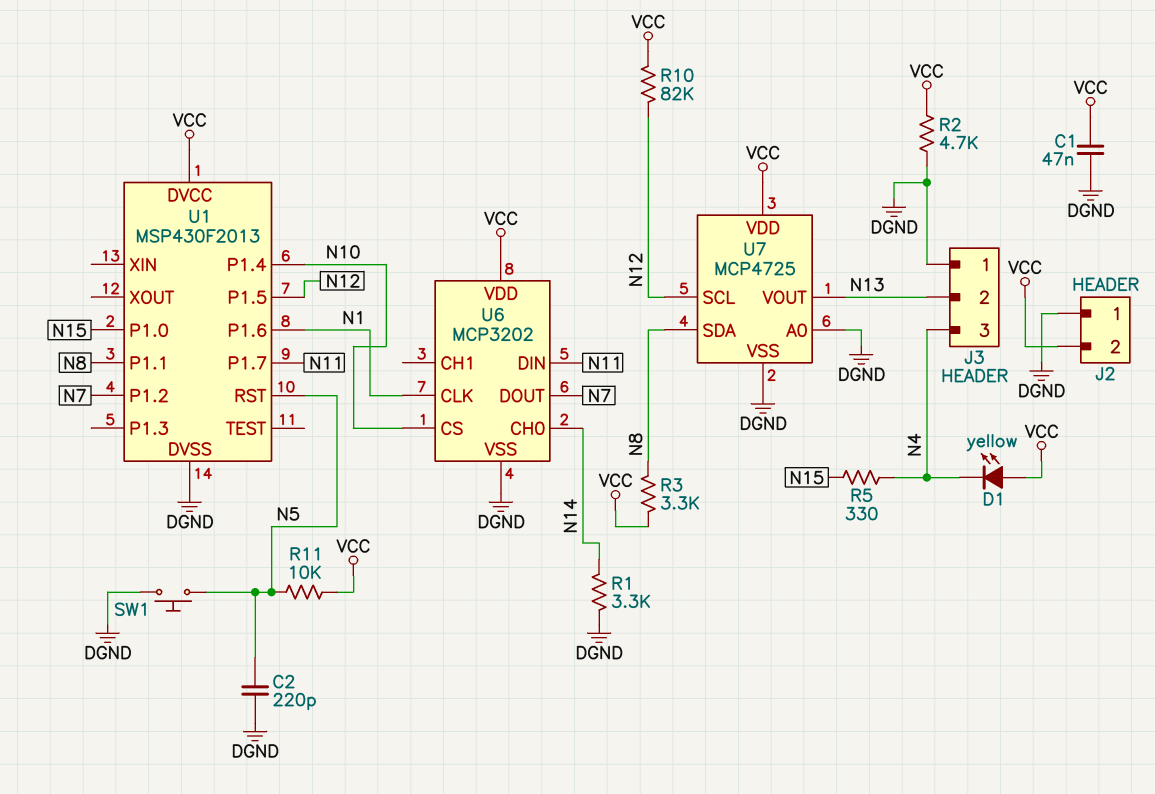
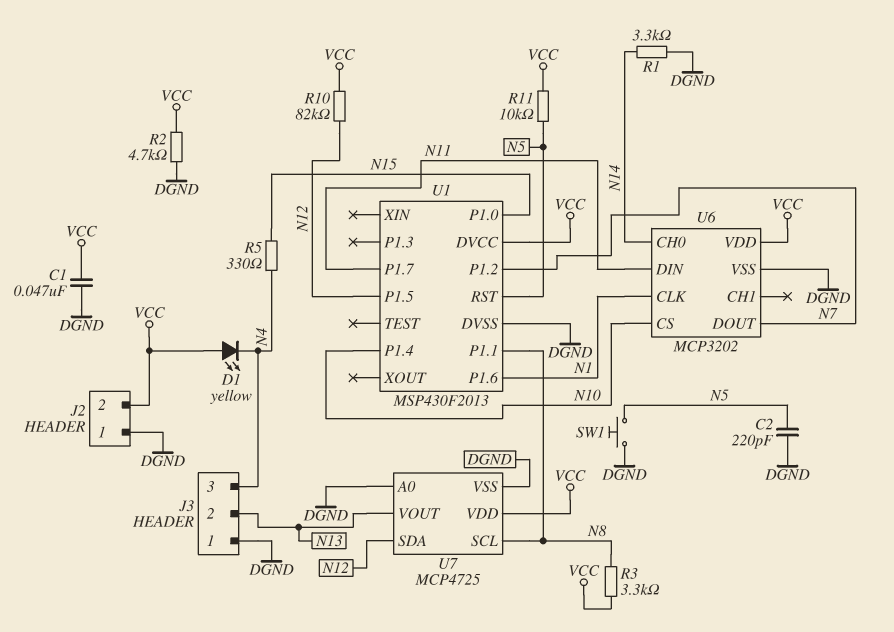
U7 pin SCL: N12 -> N8
U7 pin SDA: N8 -> N12

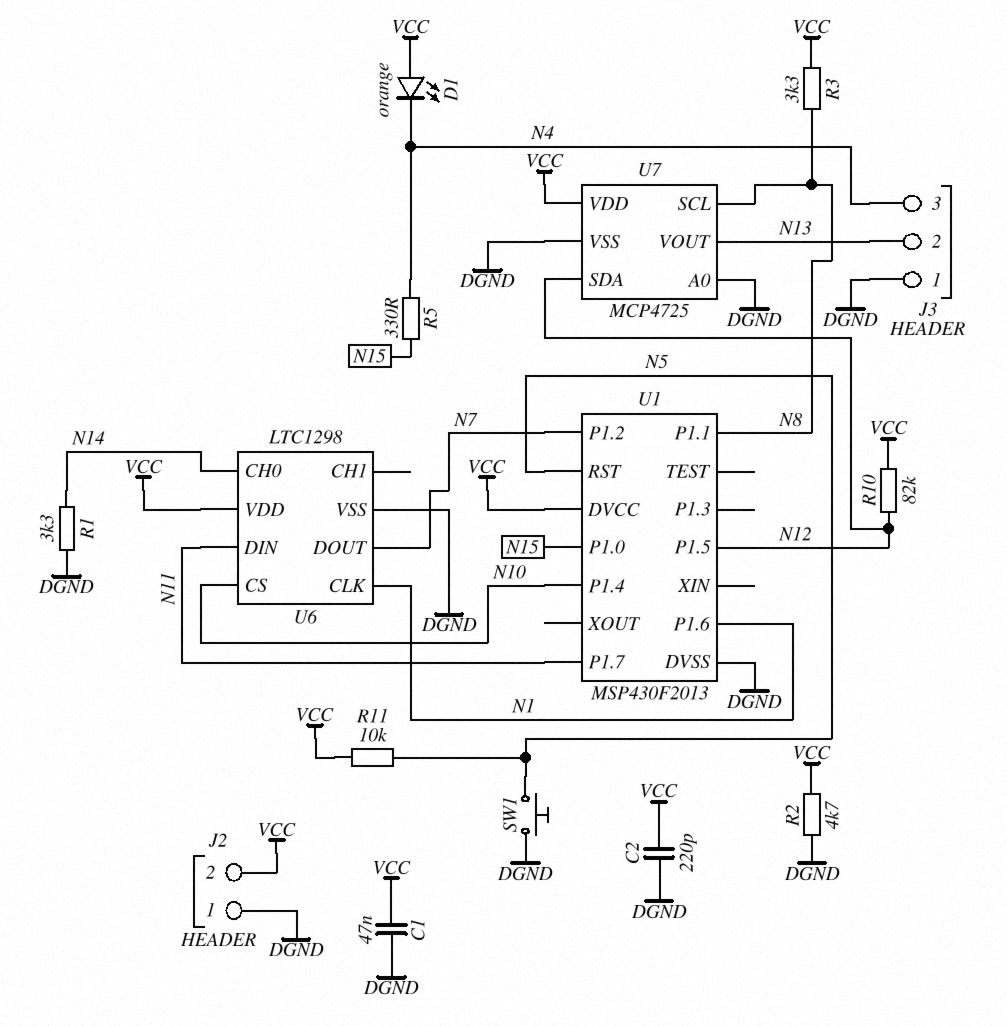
C2: 220pF (DGND, N5) -> 220pF (DGND, VCC)
D1: LED yellow (A VCC, K N4) -> LED orange (A VCC, K N4)
U6: MCP3202 -> LTC1298

